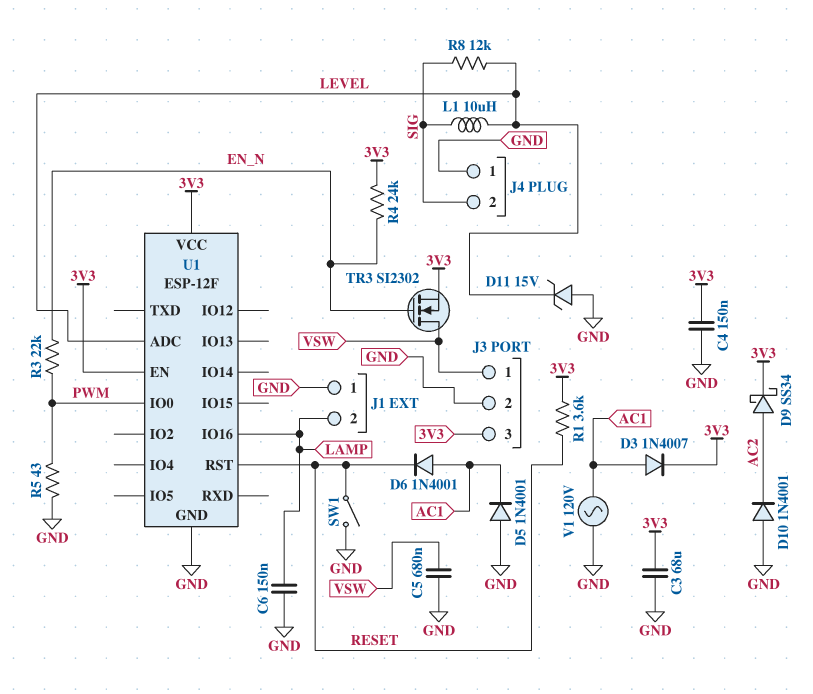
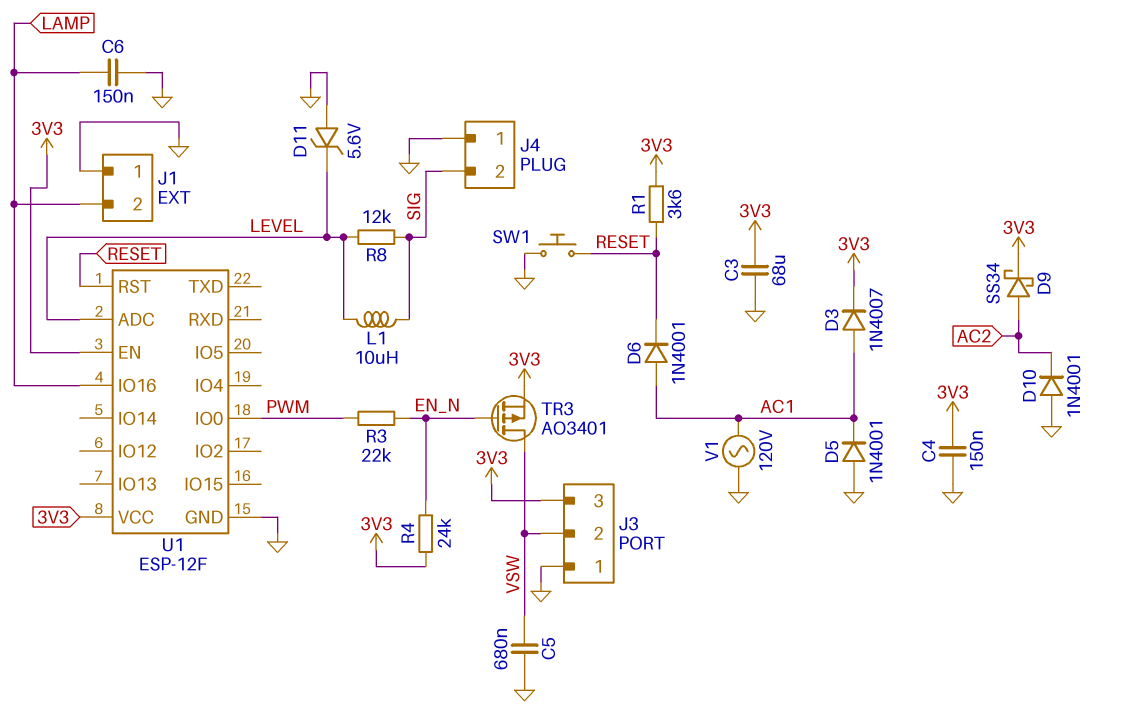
D11: zener 15V (A GND, K LEVEL) -> zener 5.6V (A GND, K LEVEL)
J3 pin 1: VSW -> GND
J3 pin 2: GND -> VSW
R5: 43 (GND, PWM) -> none
SW1: switch (GND, RESET) -> button (GND, RESET)
TR3: NMOS SI2302 (G EN_N, D VSW, S 3V3) -> PMOS AO3401 (G EN_N, D VSW, S 3V3)

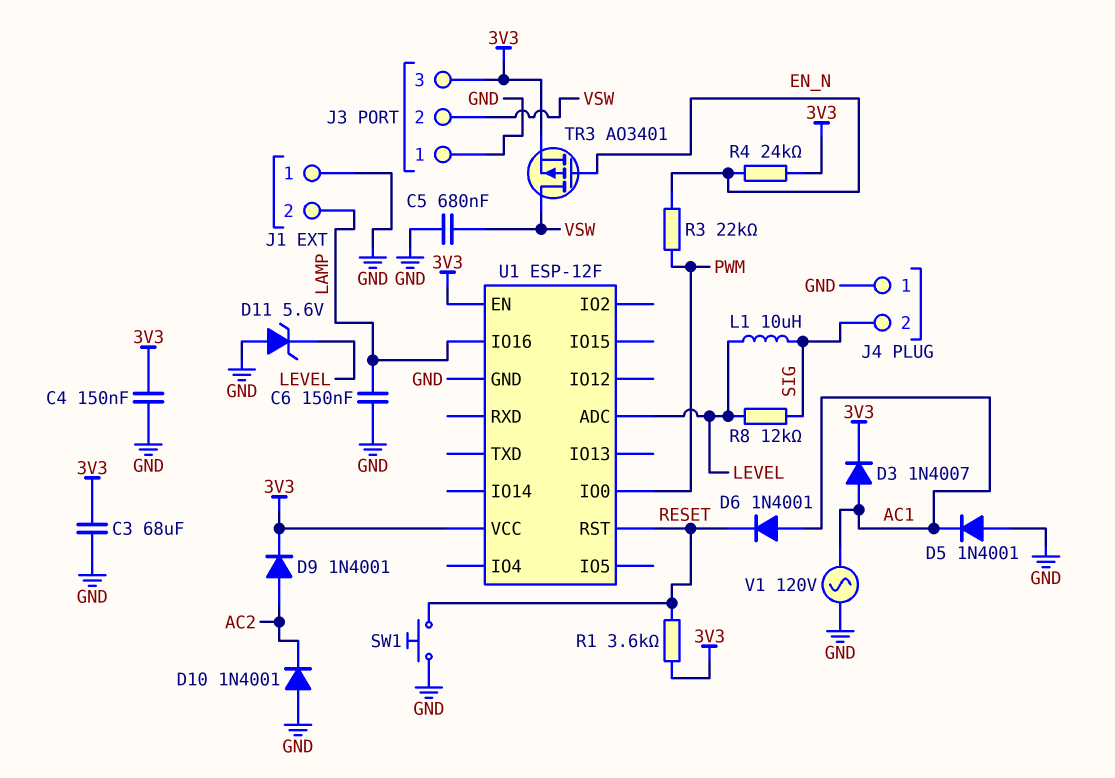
D9: schottky SS34 (A AC2, K 3V3) -> diode 1N4001 (A AC2, K 3V3)

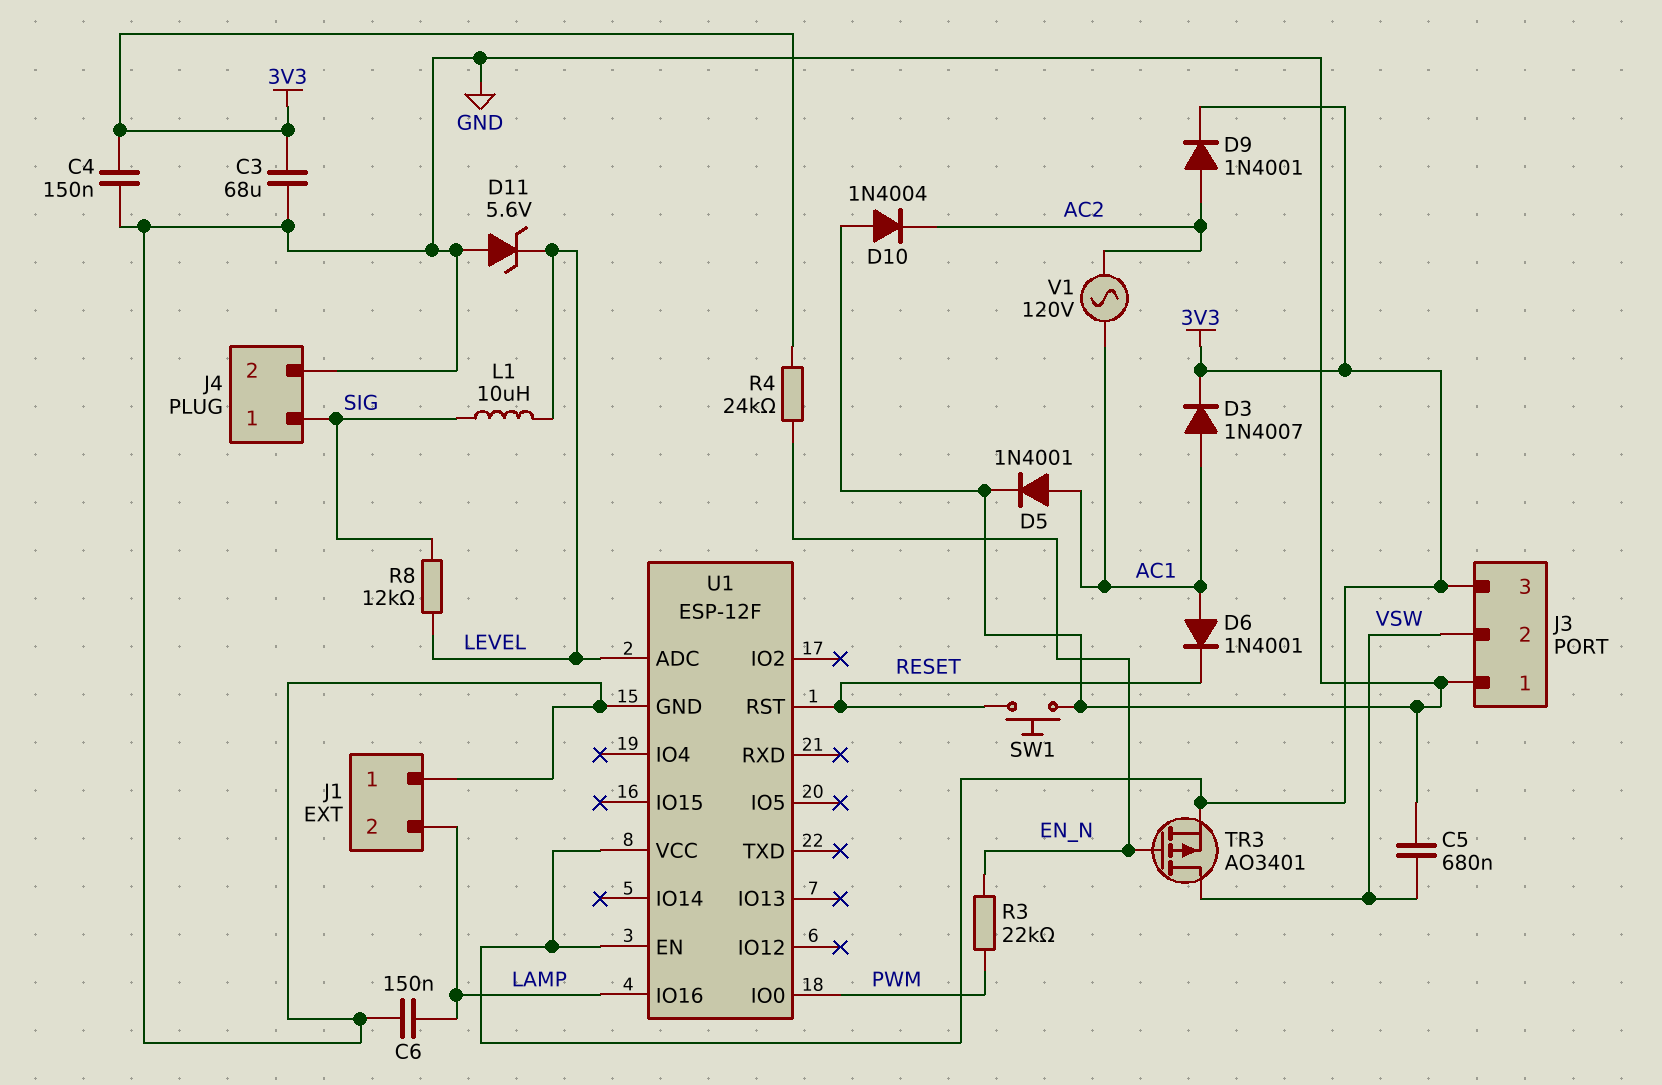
D5: diode 1N4001 (A GND, K AC1) -> diode 1N4001 (A AC1, K GND)
D10: diode 1N4001 (A GND, K AC2) -> diode 1N4004 (A GND, K AC2)
J4 pin 1: GND -> SIG
J4 pin 2: SIG -> GND
R1: 3.6k (3V3, RESET) -> none
V1: AC 120V (AC1, GND) -> AC 120V (AC1, AC2)

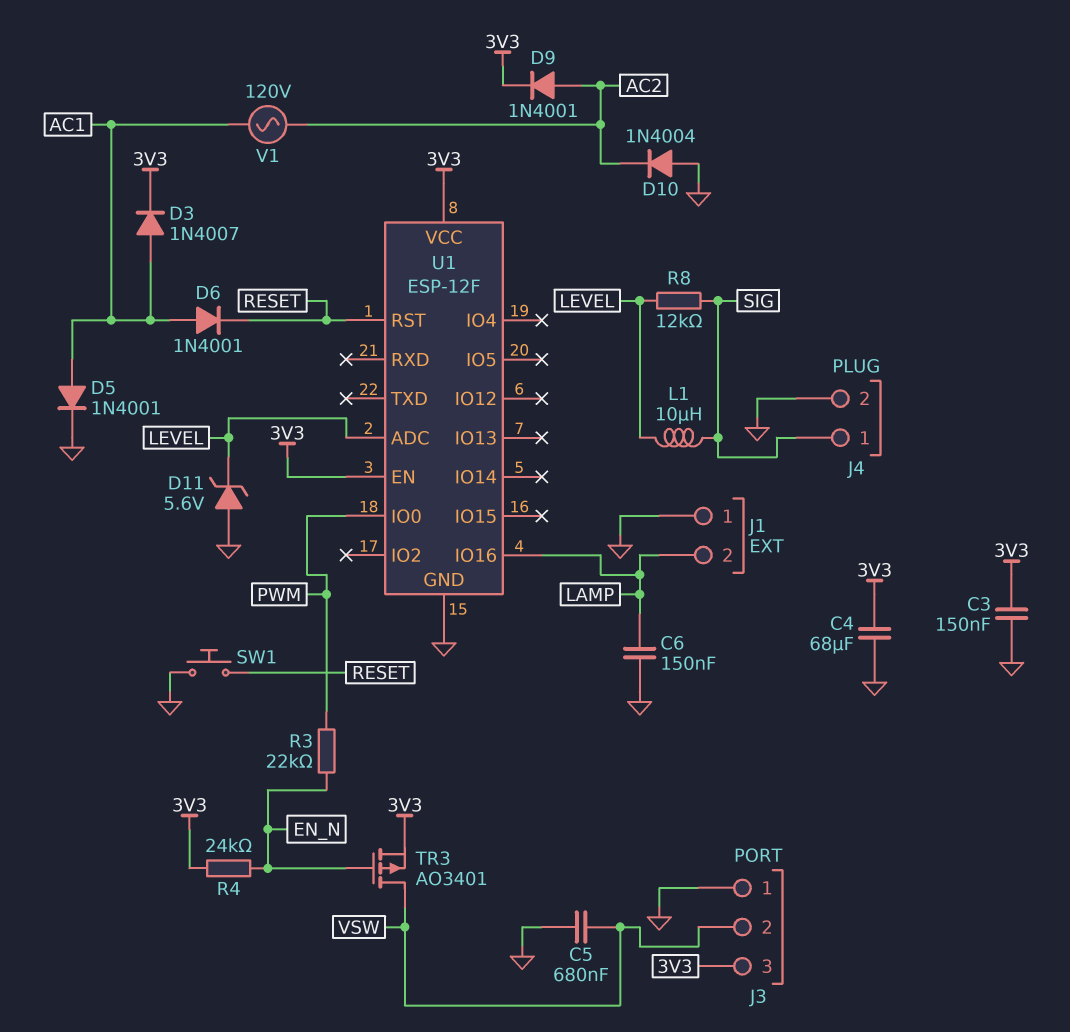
C3: 68uF (3V3, GND) -> 150nF (3V3, GND)
C4: 150nF (3V3, GND) -> 68uF (3V3, GND)

